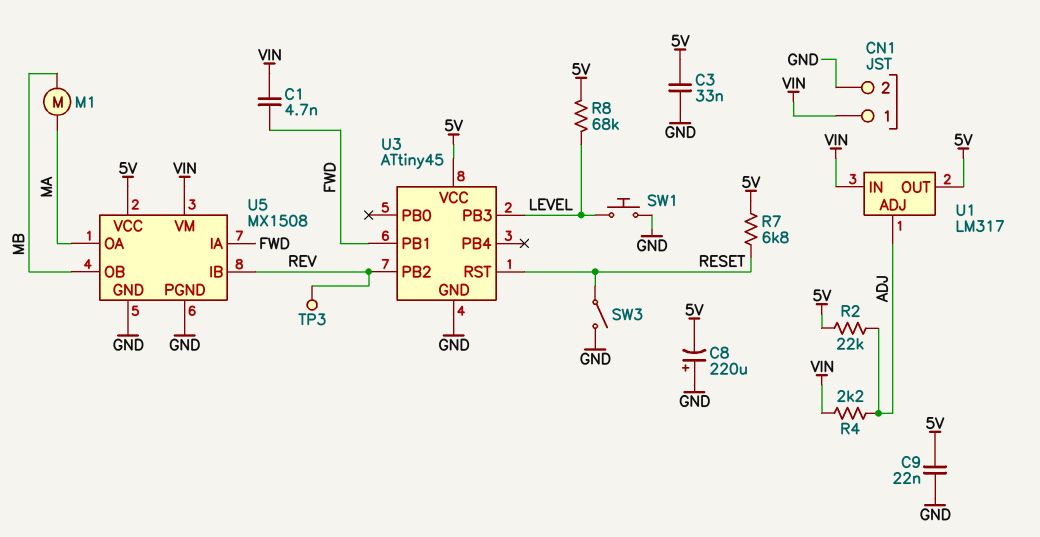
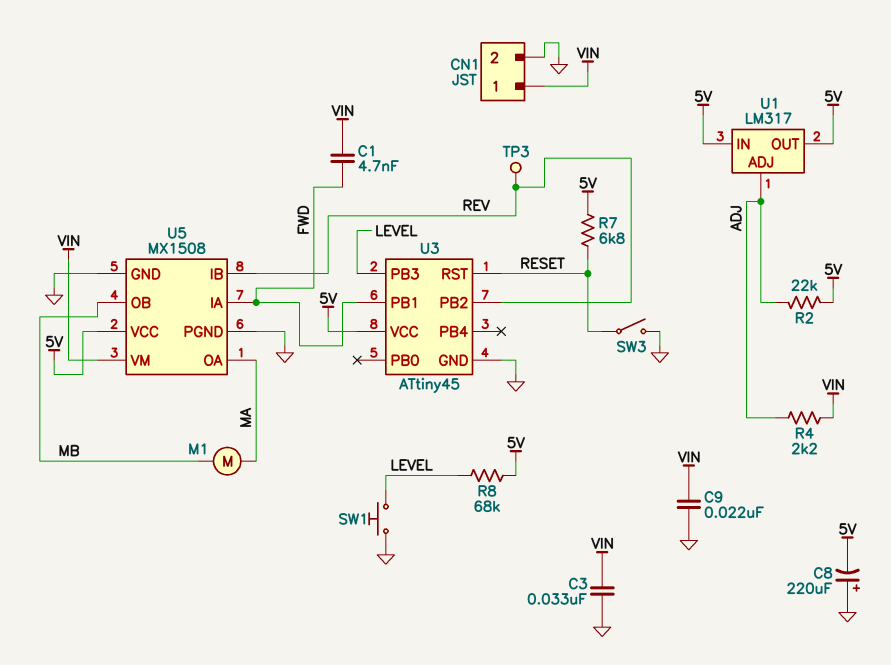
C3: 33nF (5V, GND) -> 33nF (GND, VIN)
C9: 22nF (5V, GND) -> 22nF (GND, VIN)
U1 pin IN: VIN -> 5V

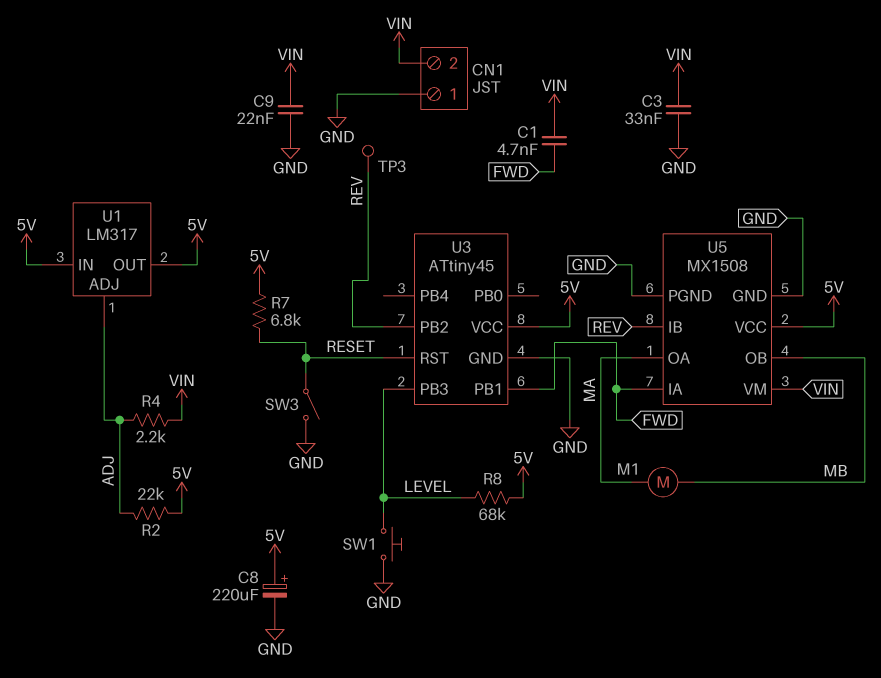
C8: 220uF (plus GND, minus 5V) -> 220uF (plus 5V, minus GND)
CN1 pin 1: VIN -> GND
CN1 pin 2: GND -> VIN

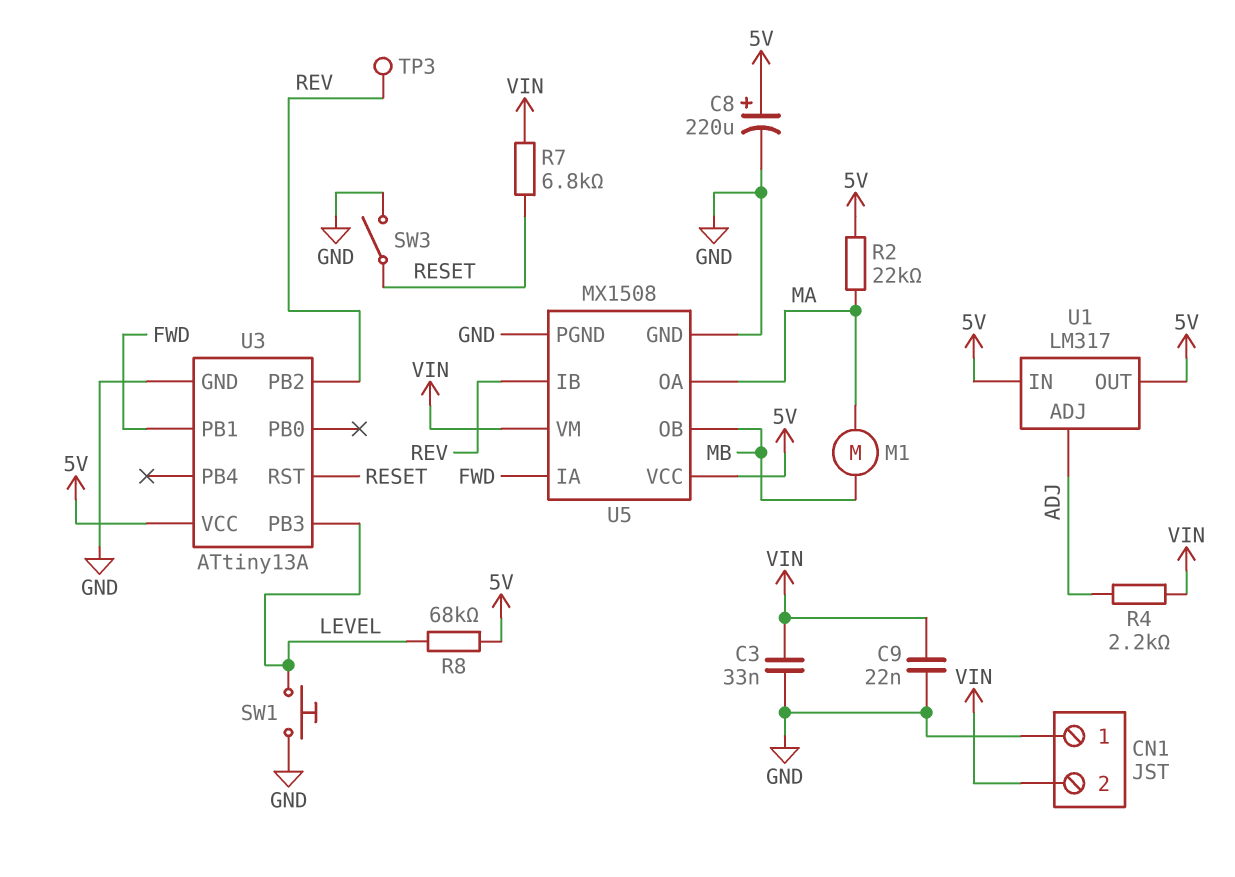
C1: 4.7nF (FWD, VIN) -> none
R2: 22k (5V, ADJ) -> 22k (5V, MA)
R7: 6.8k (5V, RESET) -> 6.8k (RESET, VIN)
U3: ATtiny45 -> ATtiny13A

